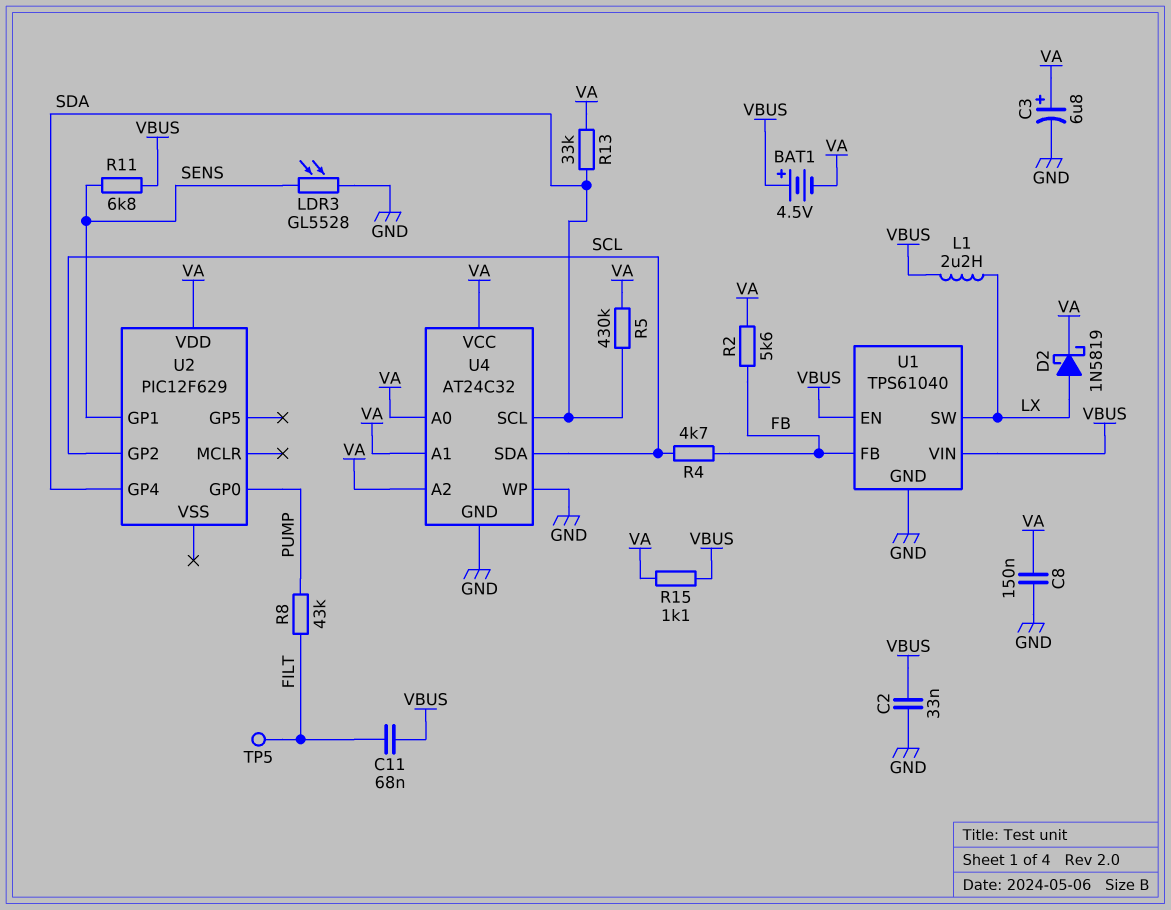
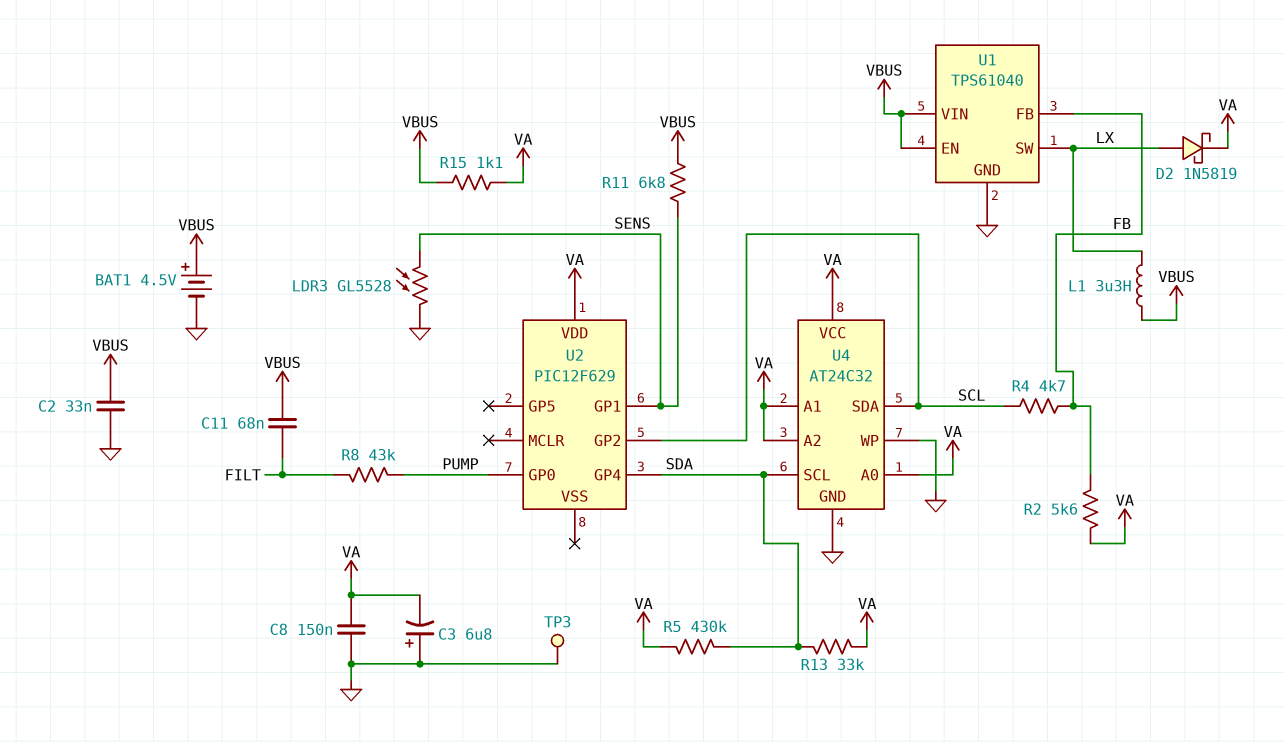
BAT1: 4.5V (plus VBUS, minus VA) -> 4.5V (plus VBUS, minus GND)
C3: 6.8uF (plus VA, minus GND) -> 6.8uF (plus GND, minus VA)
L1: 2.2uH (LX, VBUS) -> 3.3uH (LX, VBUS)
TP3: none -> test point (GND)
TP5: test point (FILT) -> none

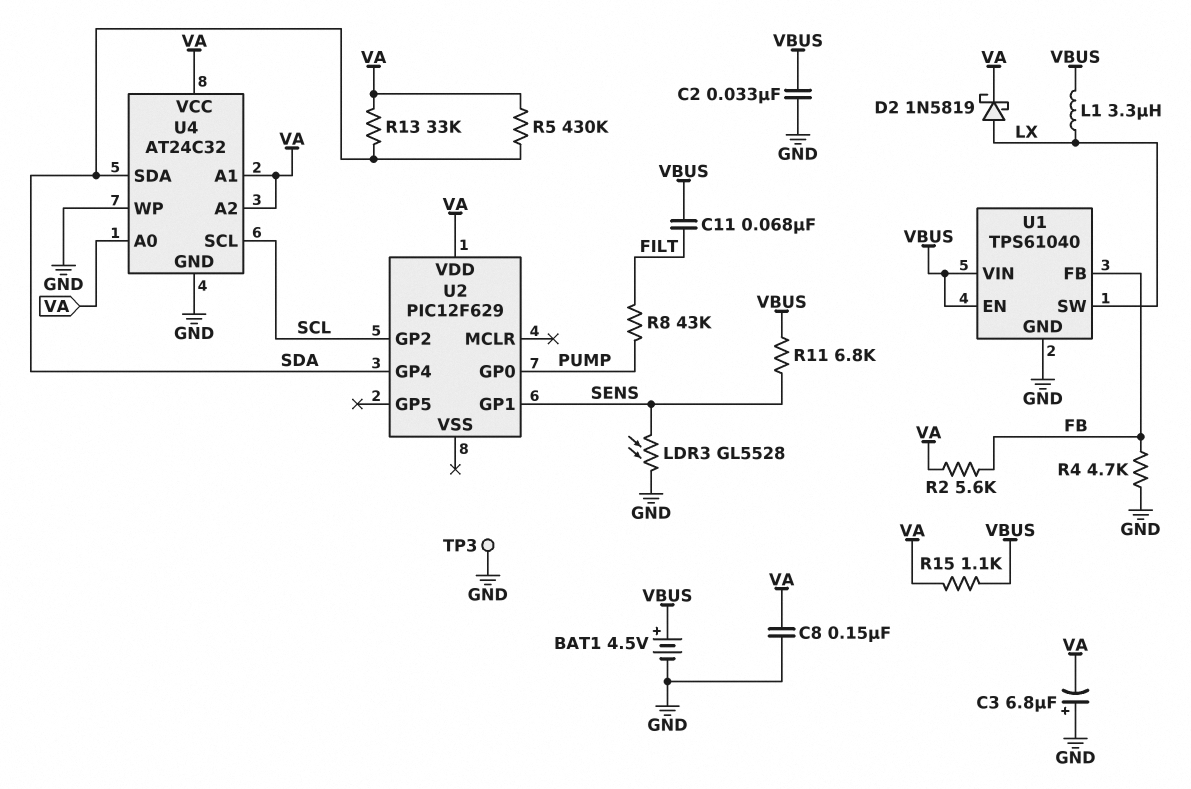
R4: 4.7k (FB, SCL) -> 4.7k (FB, GND)
U4 pin SCL: SDA -> SCL
U4 pin SDA: SCL -> SDA

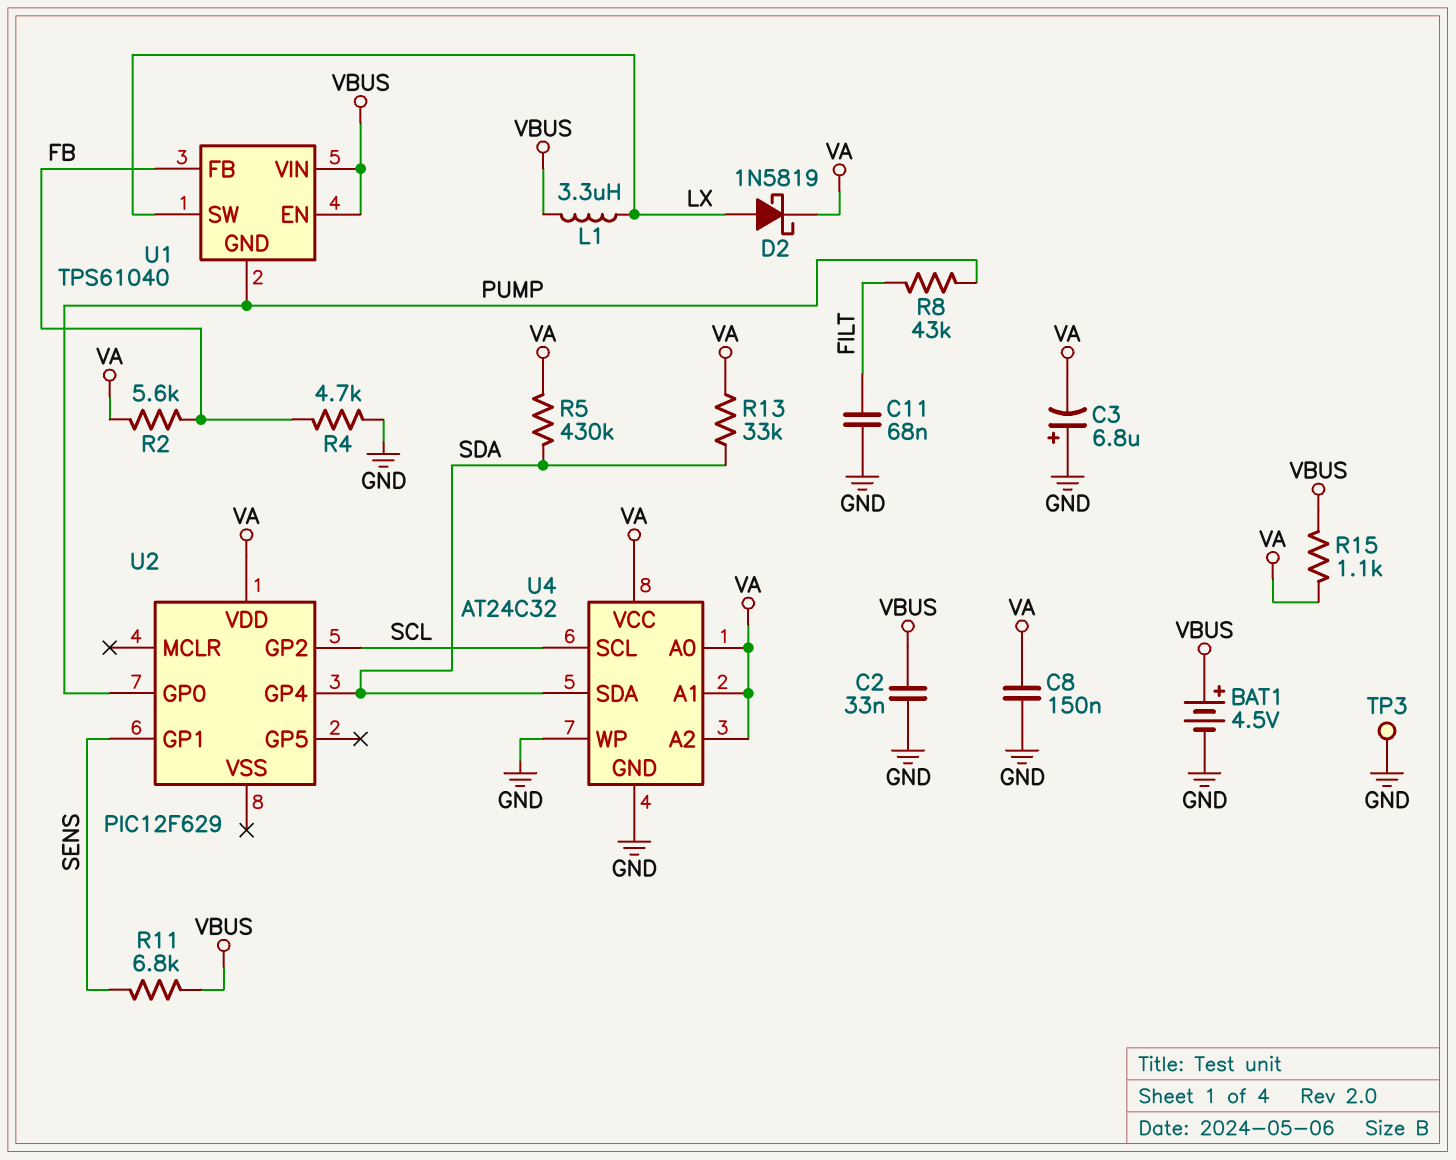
C11: 68nF (FILT, VBUS) -> 68nF (FILT, GND)
LDR3: GL5528 (GND, SENS) -> none
U1 pin GND: GND -> PUMP

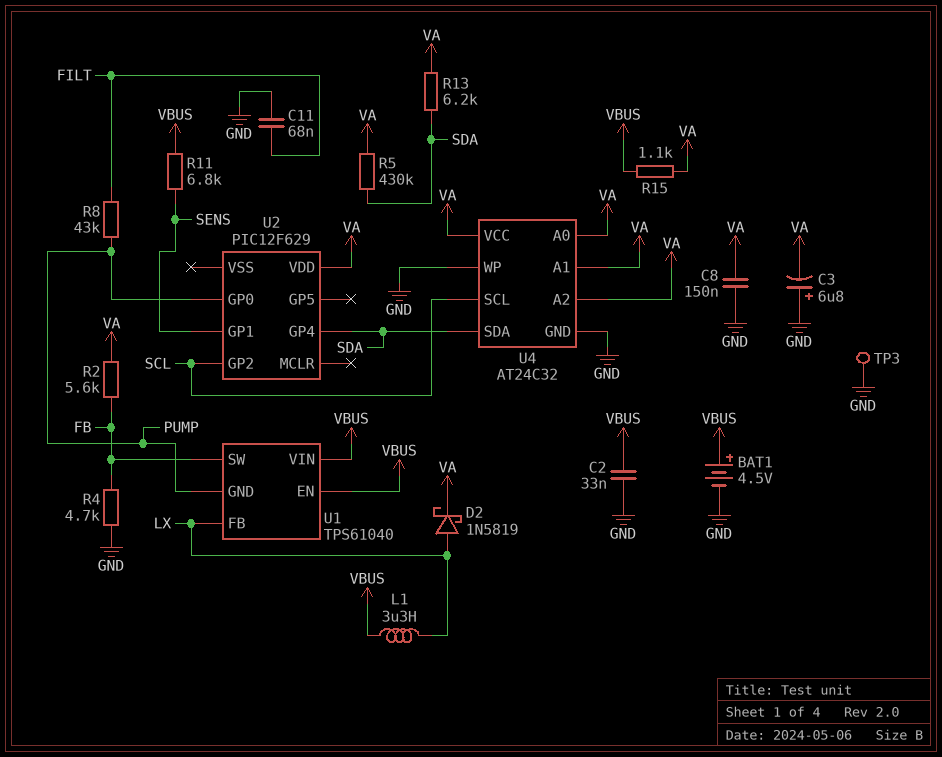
R13: 33k (SDA, VA) -> 6.2k (SDA, VA)
U1 pin FB: FB -> LX
U1 pin SW: LX -> FB

